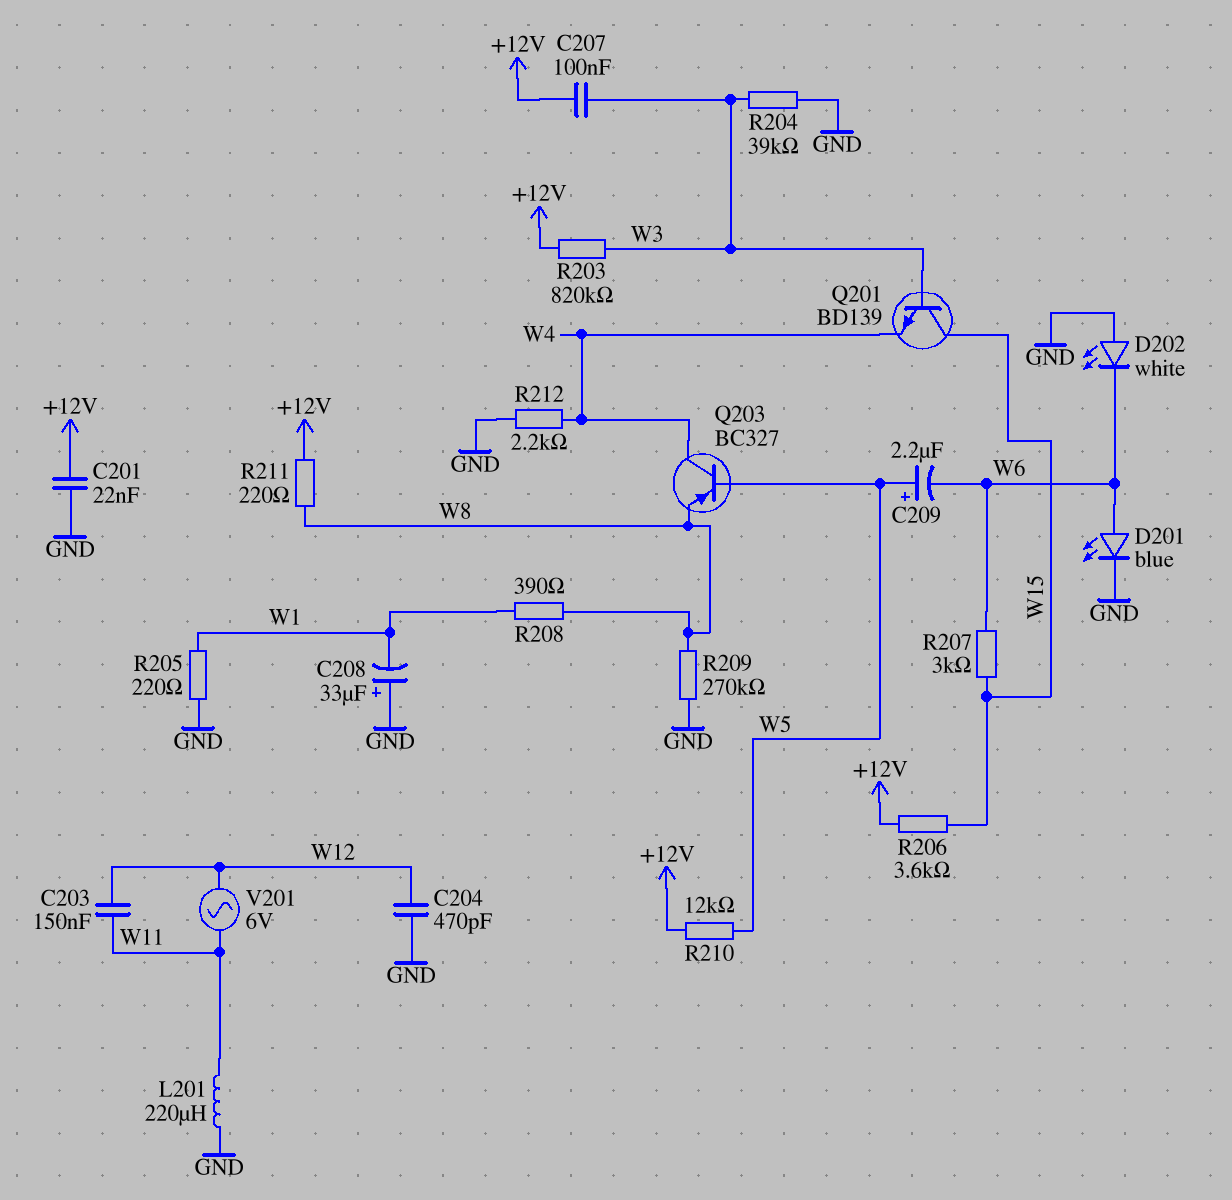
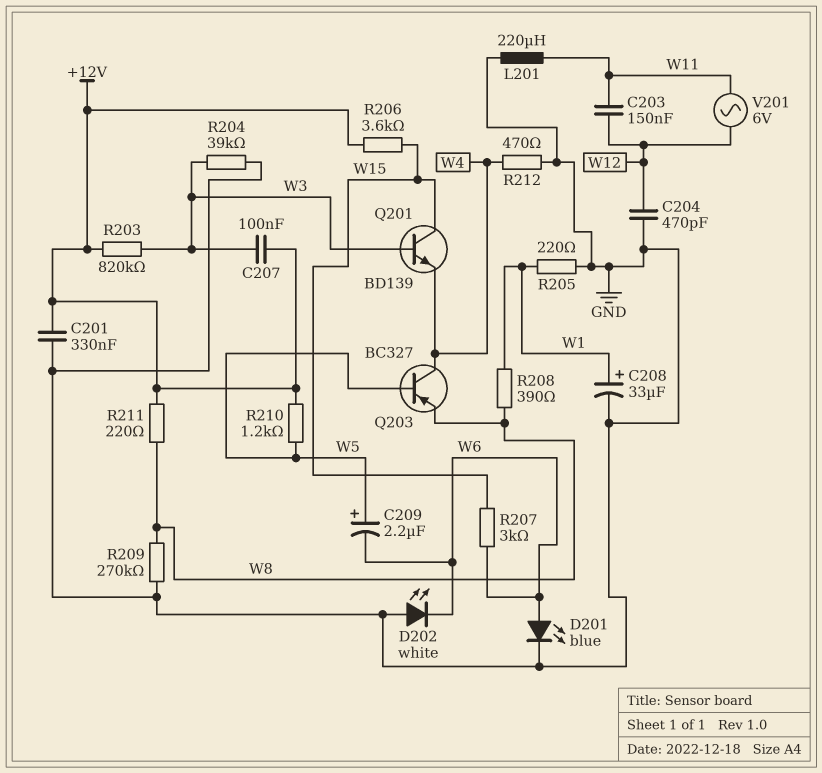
C201: 22nF (+12V, GND) -> 330nF (+12V, GND)
C208: 33uF (plus GND, minus W1) -> 33uF (plus W1, minus GND)
R210: 12k (+12V, W5) -> 1.2k (+12V, W5)
R212: 2.2k (GND, W4) -> 470 (GND, W4)

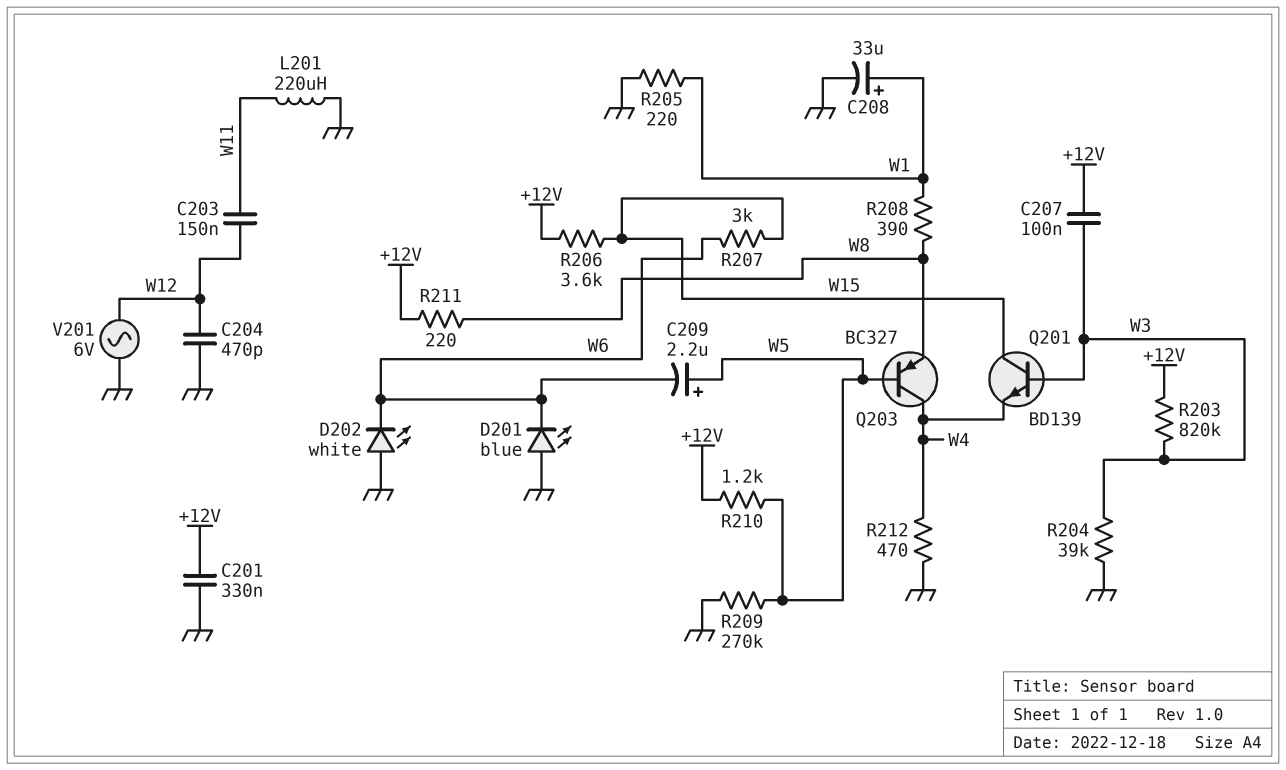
D201: LED blue (A W6, K GND) -> LED blue (A GND, K W6)
R209: 270k (GND, W8) -> 270k (GND, W5)
V201: AC 6V (W11, W12) -> AC 6V (GND, W12)

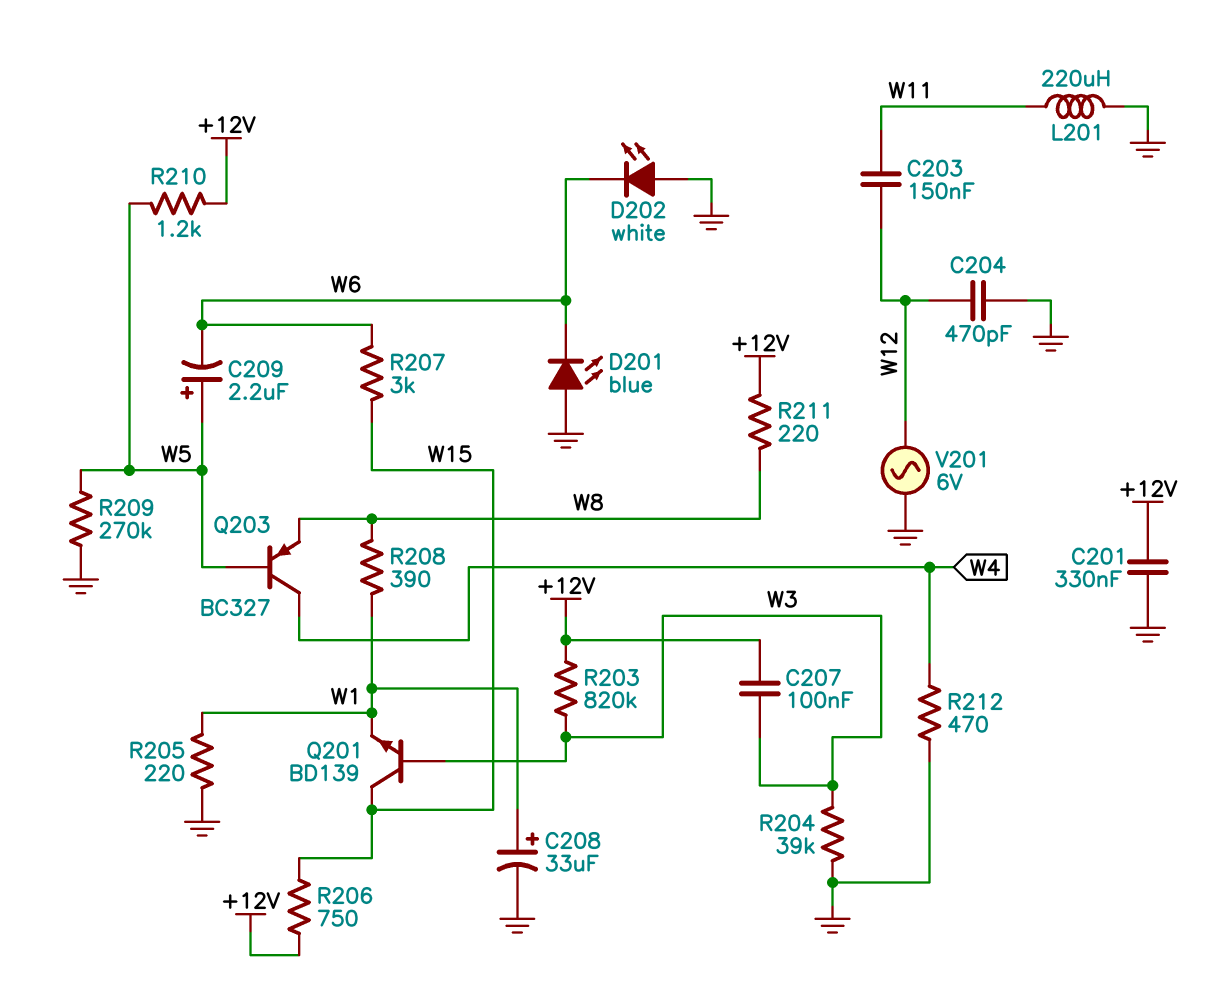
Q201: NPN BD139 (B W3, C W15, E W4) -> NPN BD139 (B W3, C W15, E W1)
R206: 3.6k (+12V, W15) -> 750 (+12V, W15)

